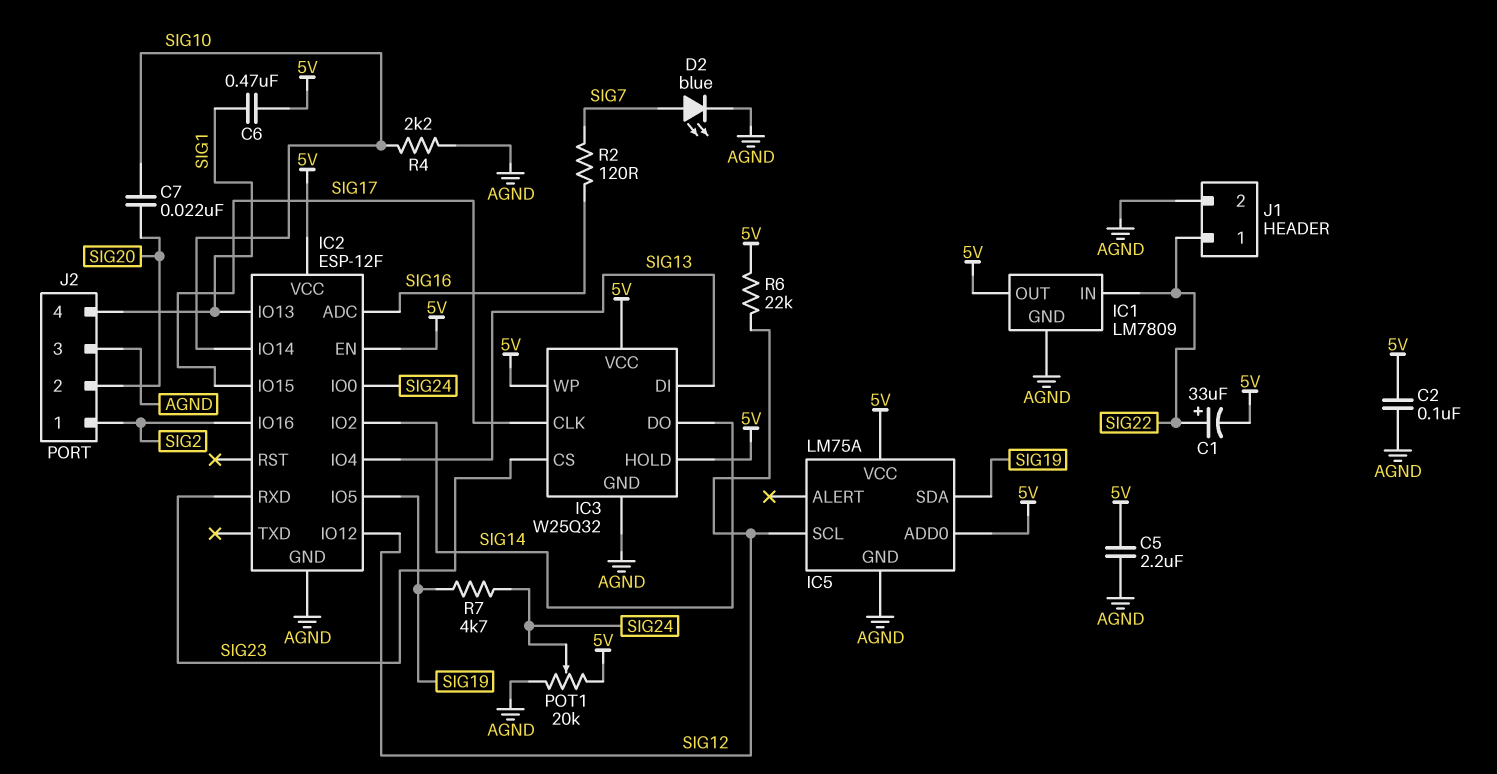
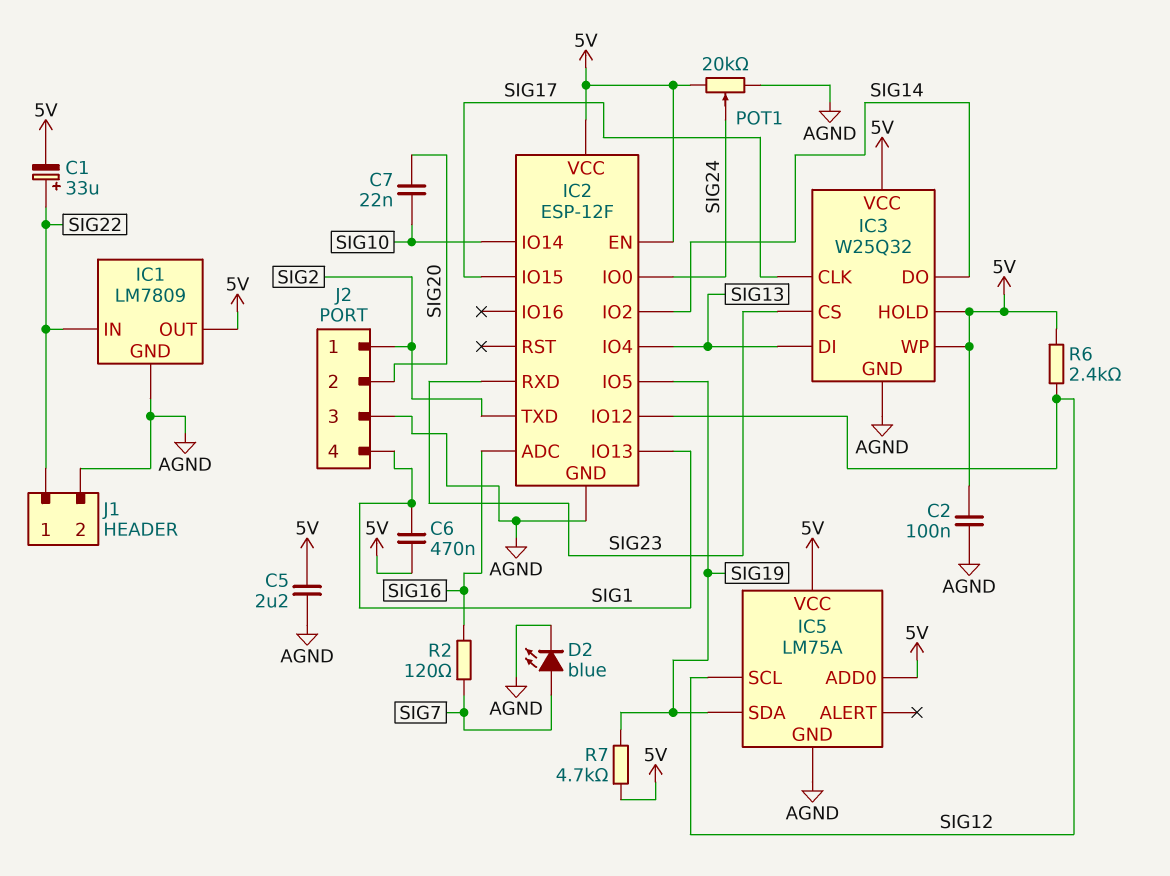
IC2 pin IO16: SIG2 -> none
IC2 pin TXD: none -> SIG2
R4: 2.2k (AGND, SIG10) -> none
R6: 22k (5V, SIG12) -> 2.4k (5V, SIG12)
R7: 4.7k (SIG19, SIG24) -> 4.7k (5V, SIG19)

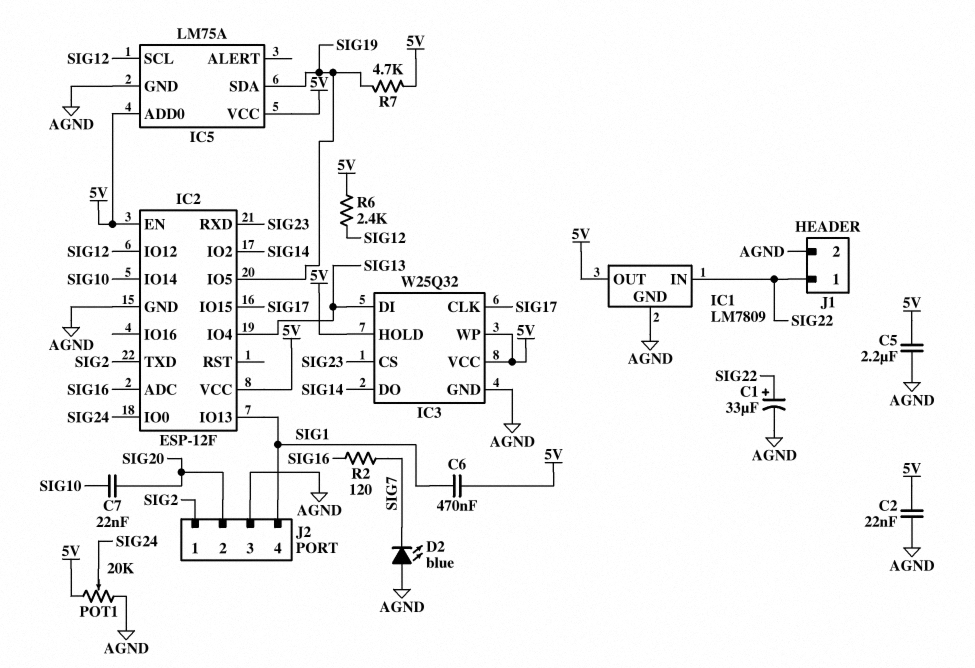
C1: 33uF (plus SIG22, minus 5V) -> 33uF (plus SIG22, minus AGND)
C2: 100nF (5V, AGND) -> 22nF (5V, AGND)
D2: LED blue (A SIG7, K AGND) -> LED blue (A AGND, K SIG7)

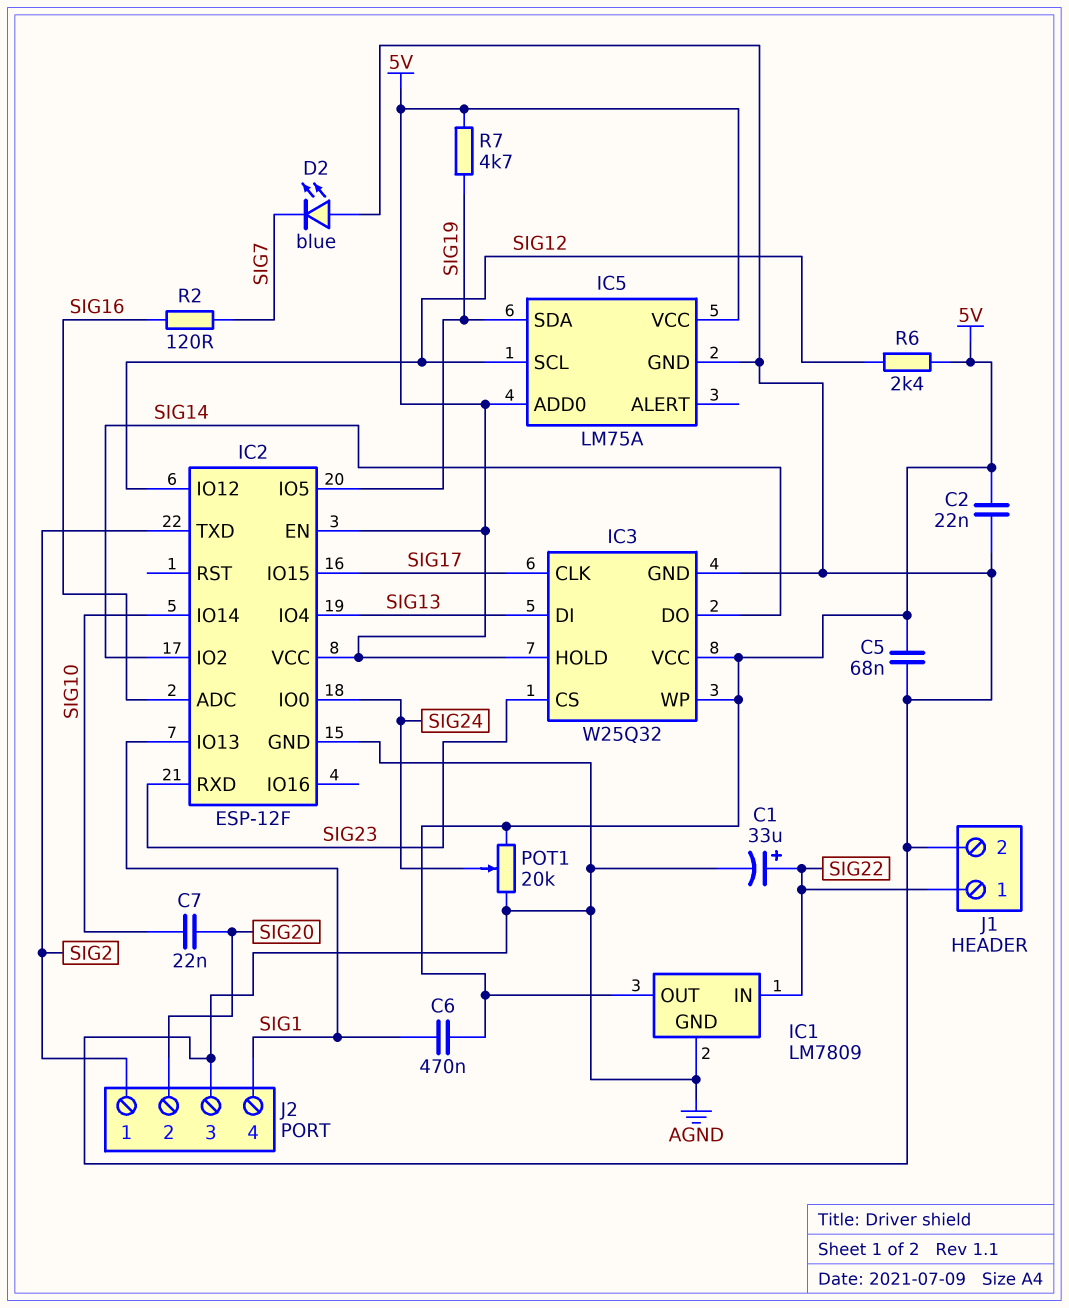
C5: 2.2uF (5V, AGND) -> 68nF (5V, AGND)

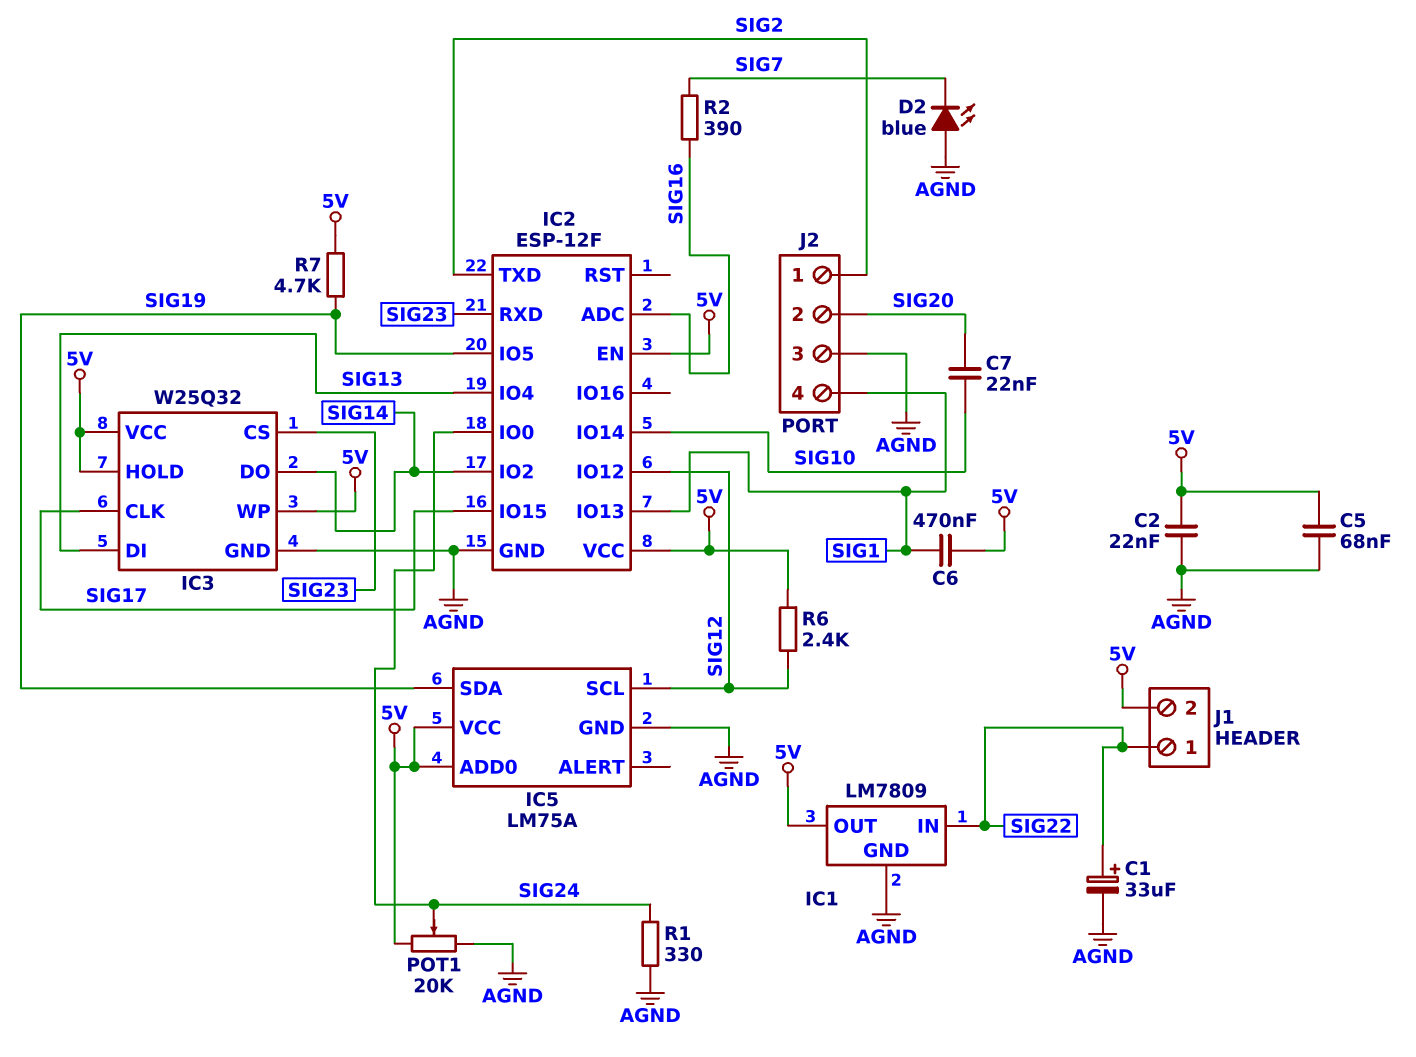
J1 pin 2: AGND -> 5V
R1: none -> 330 (AGND, SIG24)
R2: 120 (SIG7, SIG16) -> 390 (SIG7, SIG16)

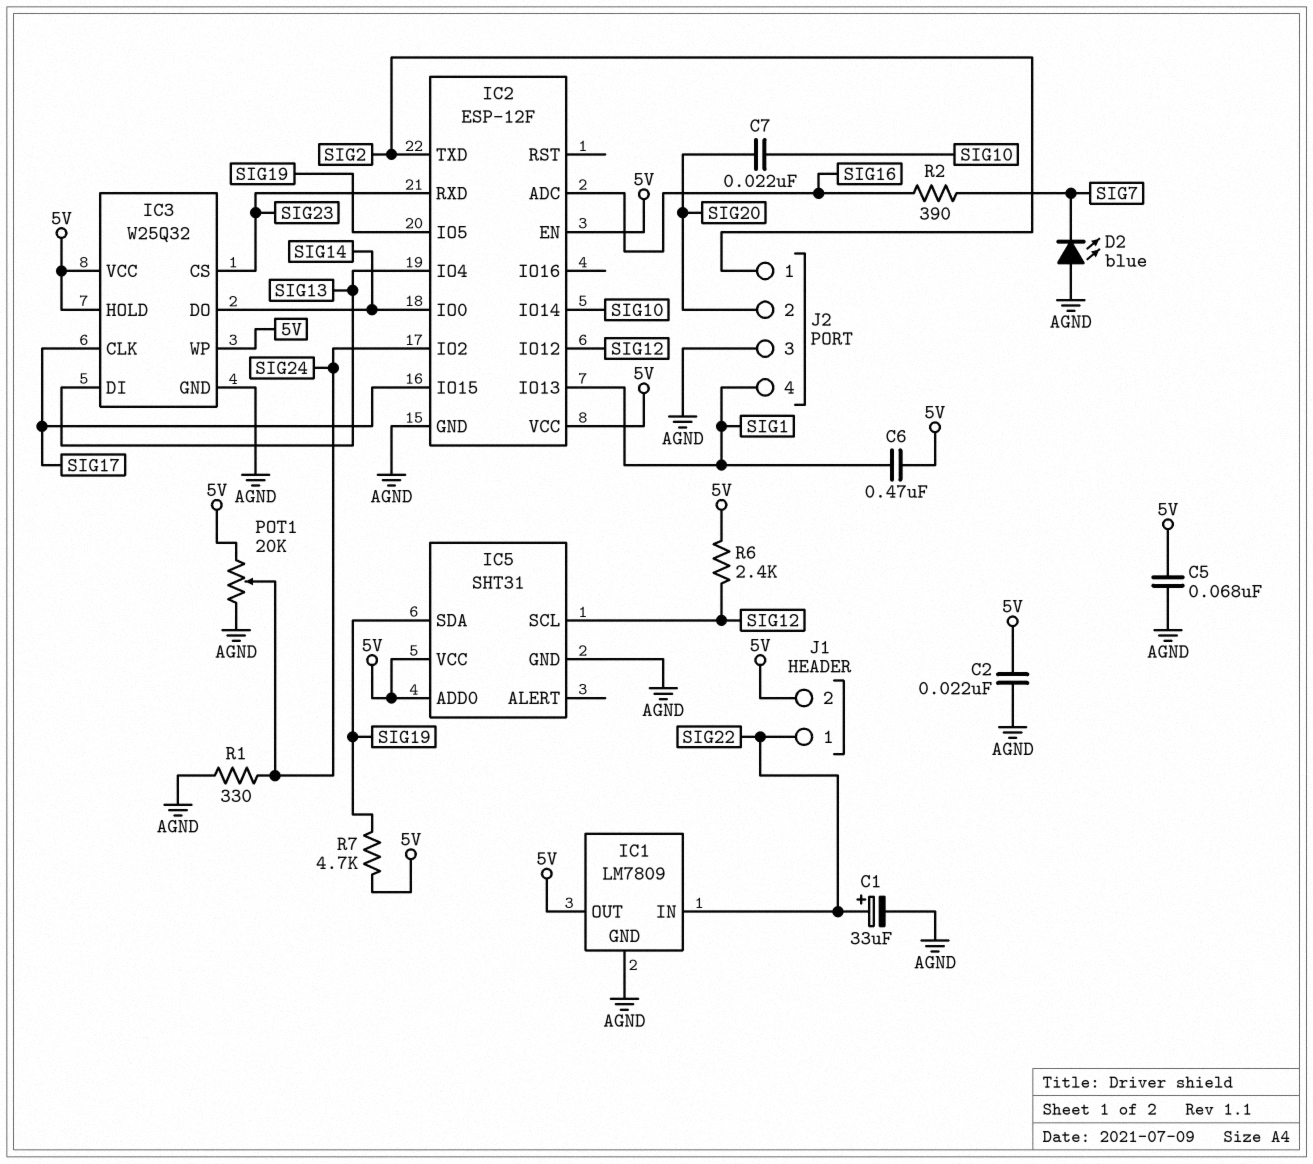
IC2 pin IO0: SIG24 -> SIG14
IC2 pin IO2: SIG14 -> SIG24
IC5: LM75A -> SHT31

